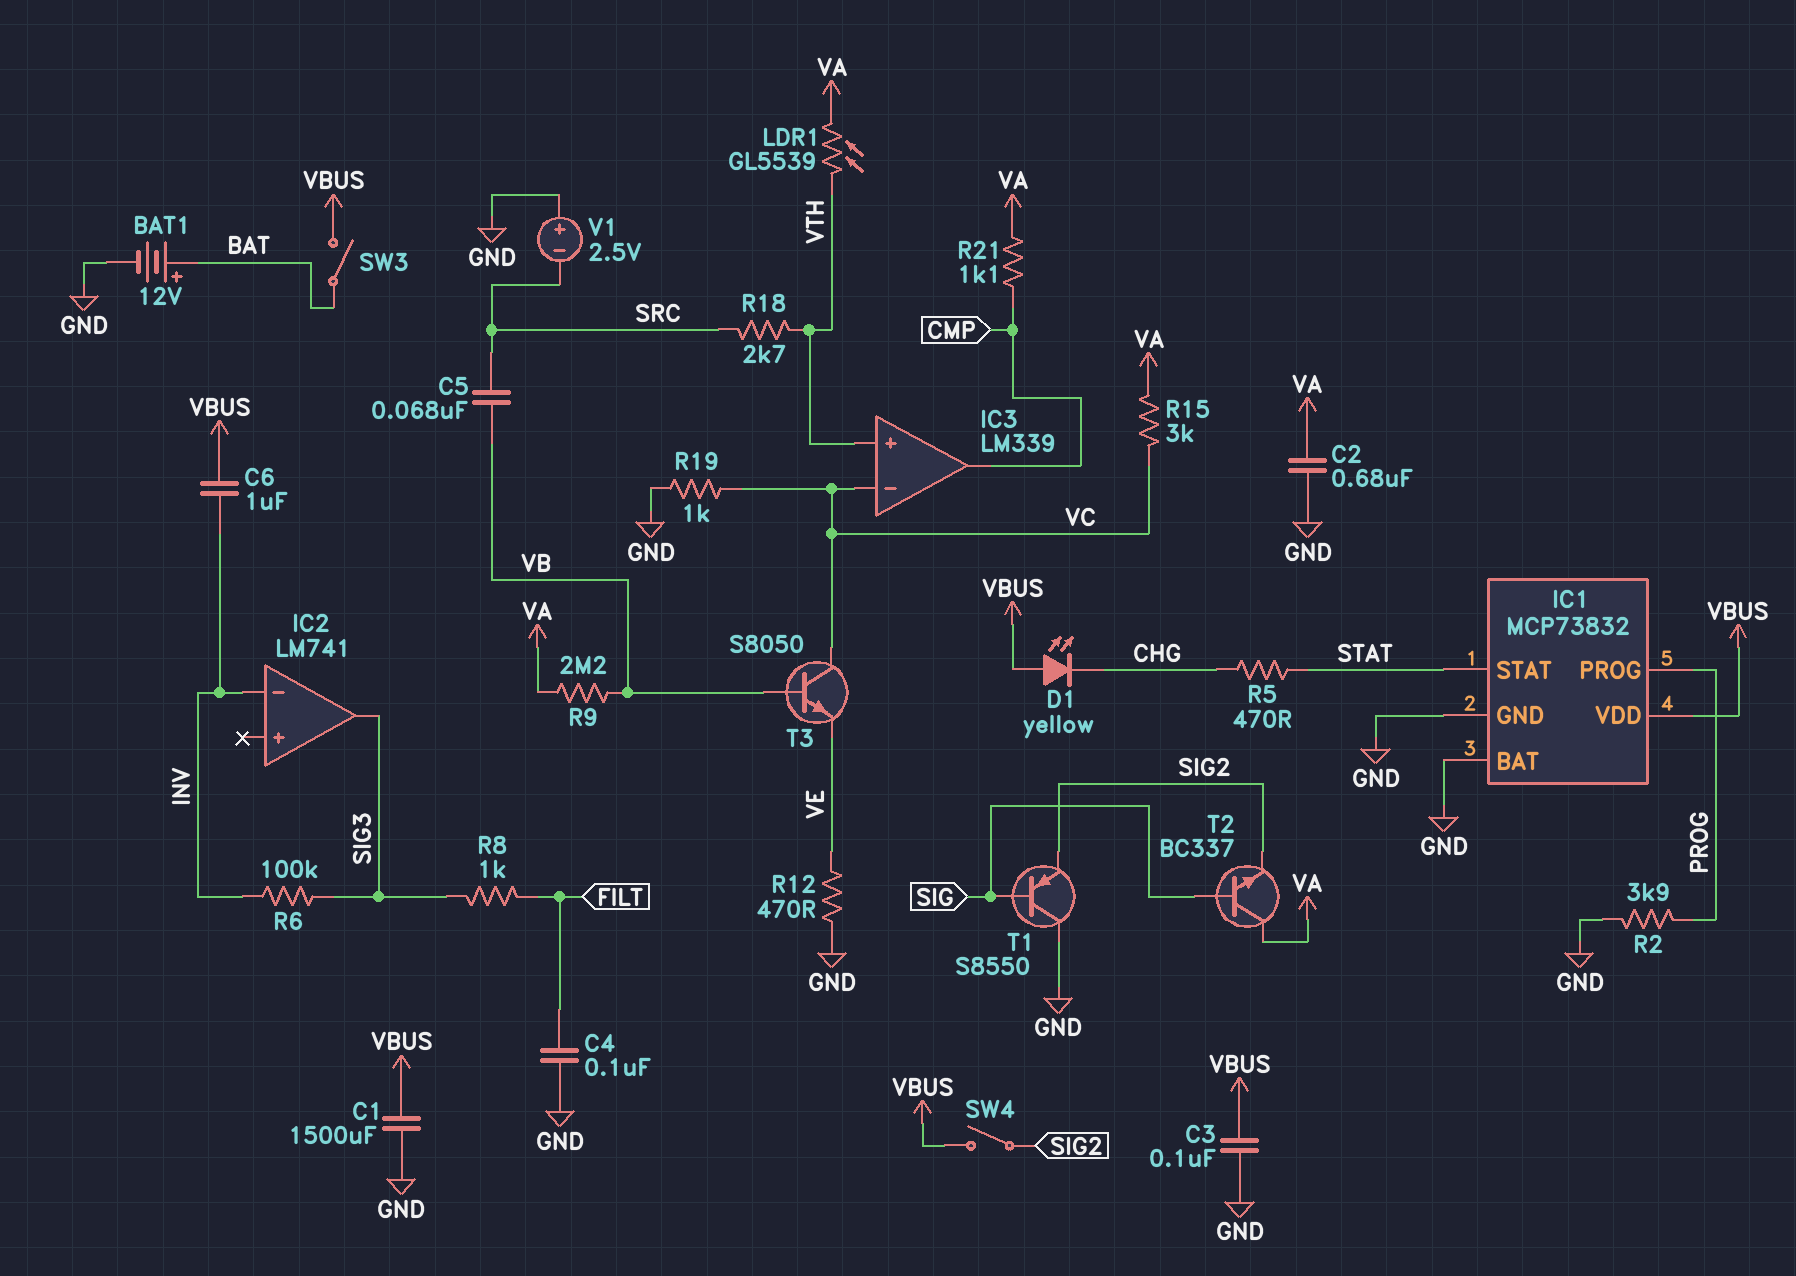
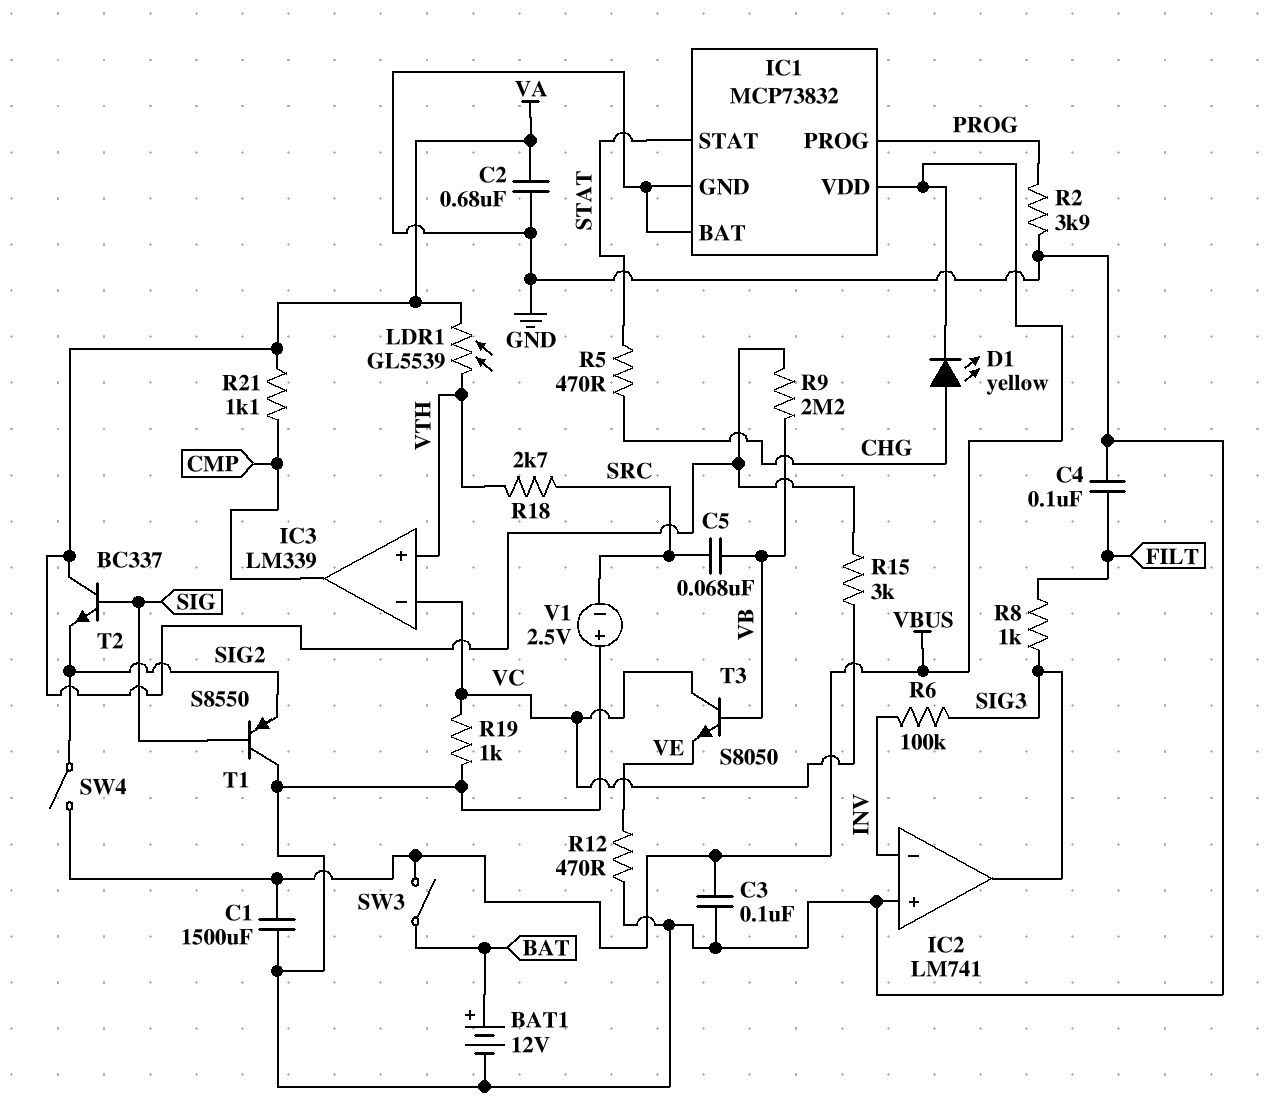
C6: 1uF (INV, VBUS) -> none
D1: LED yellow (A VBUS, K CHG) -> LED yellow (A CHG, K VBUS)
IC2 pin in+: none -> GND

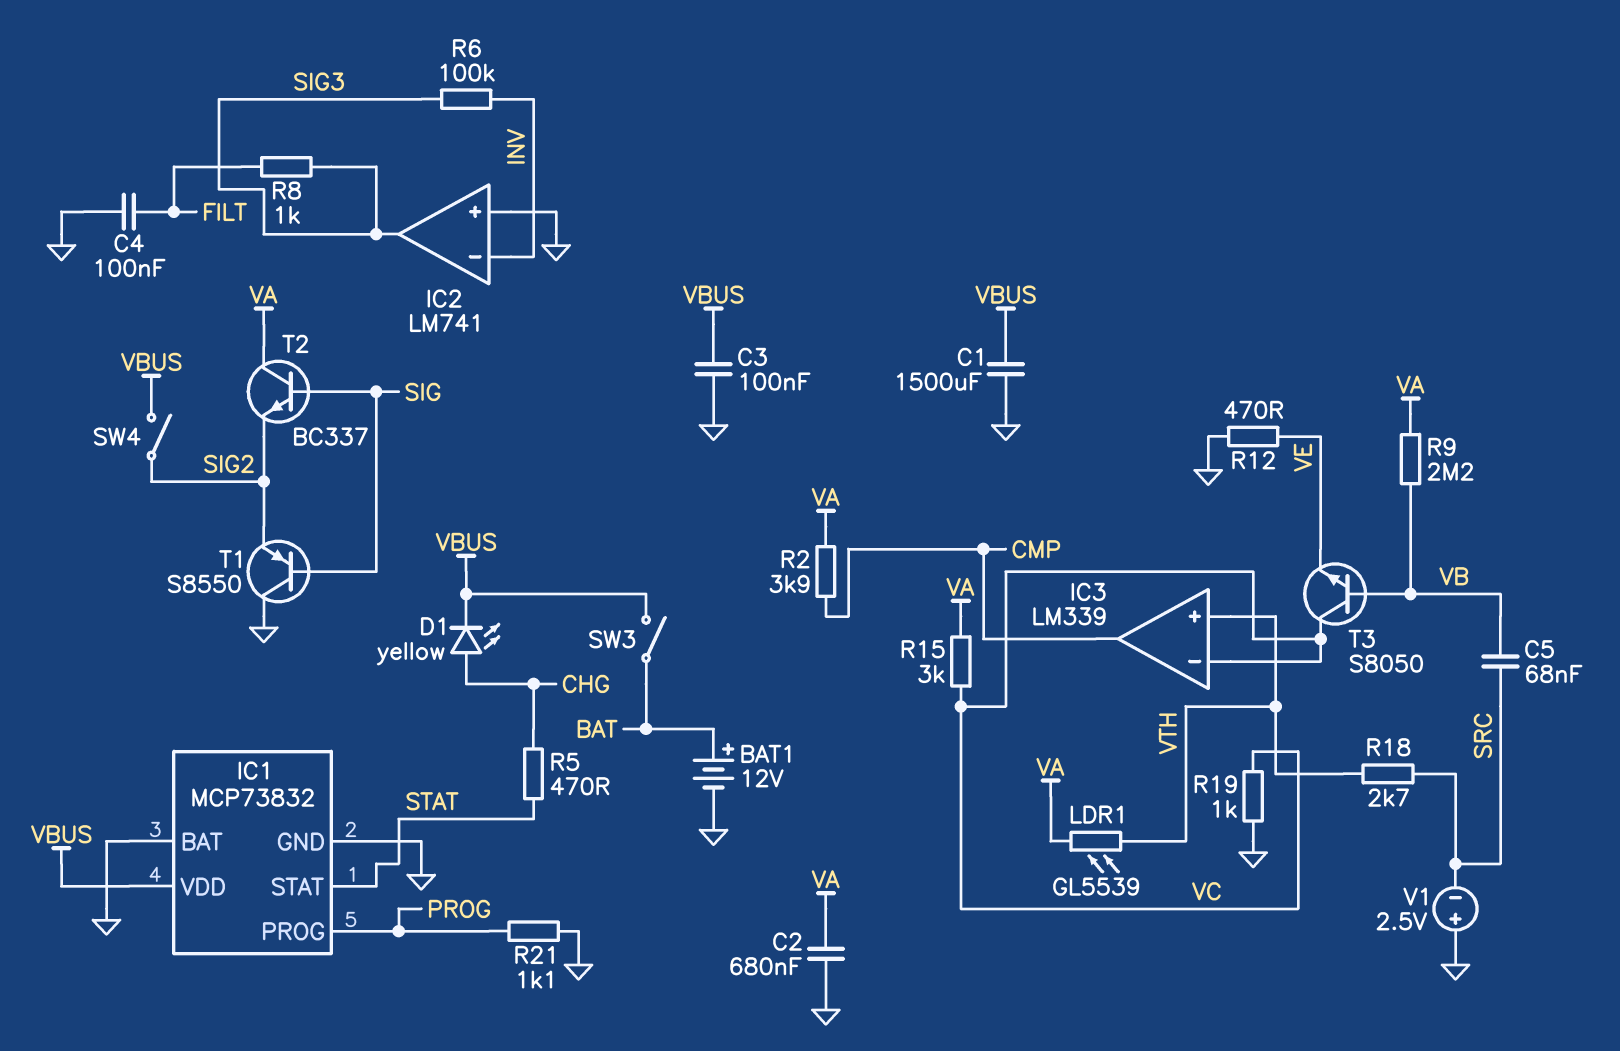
R2: 3.9k (GND, PROG) -> 3.9k (CMP, VA)
R21: 1.1k (CMP, VA) -> 1.1k (GND, PROG)

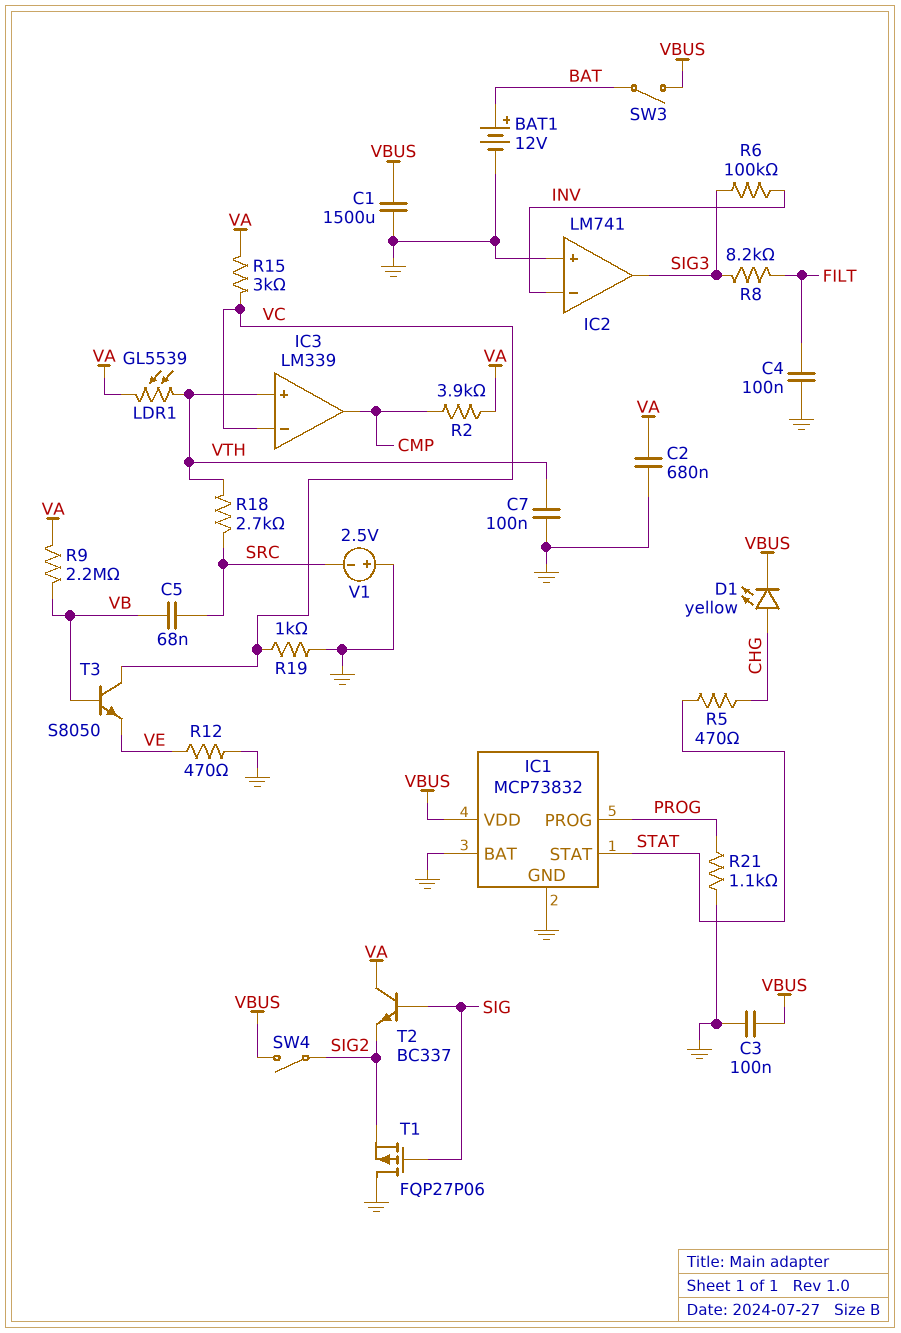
C7: none -> 100nF (GND, VTH)
R8: 1k (FILT, SIG3) -> 8.2k (FILT, SIG3)
T1: PNP S8550 (B SIG, C GND, E SIG2) -> PMOS FQP27P06 (G SIG, D GND, S SIG2)

